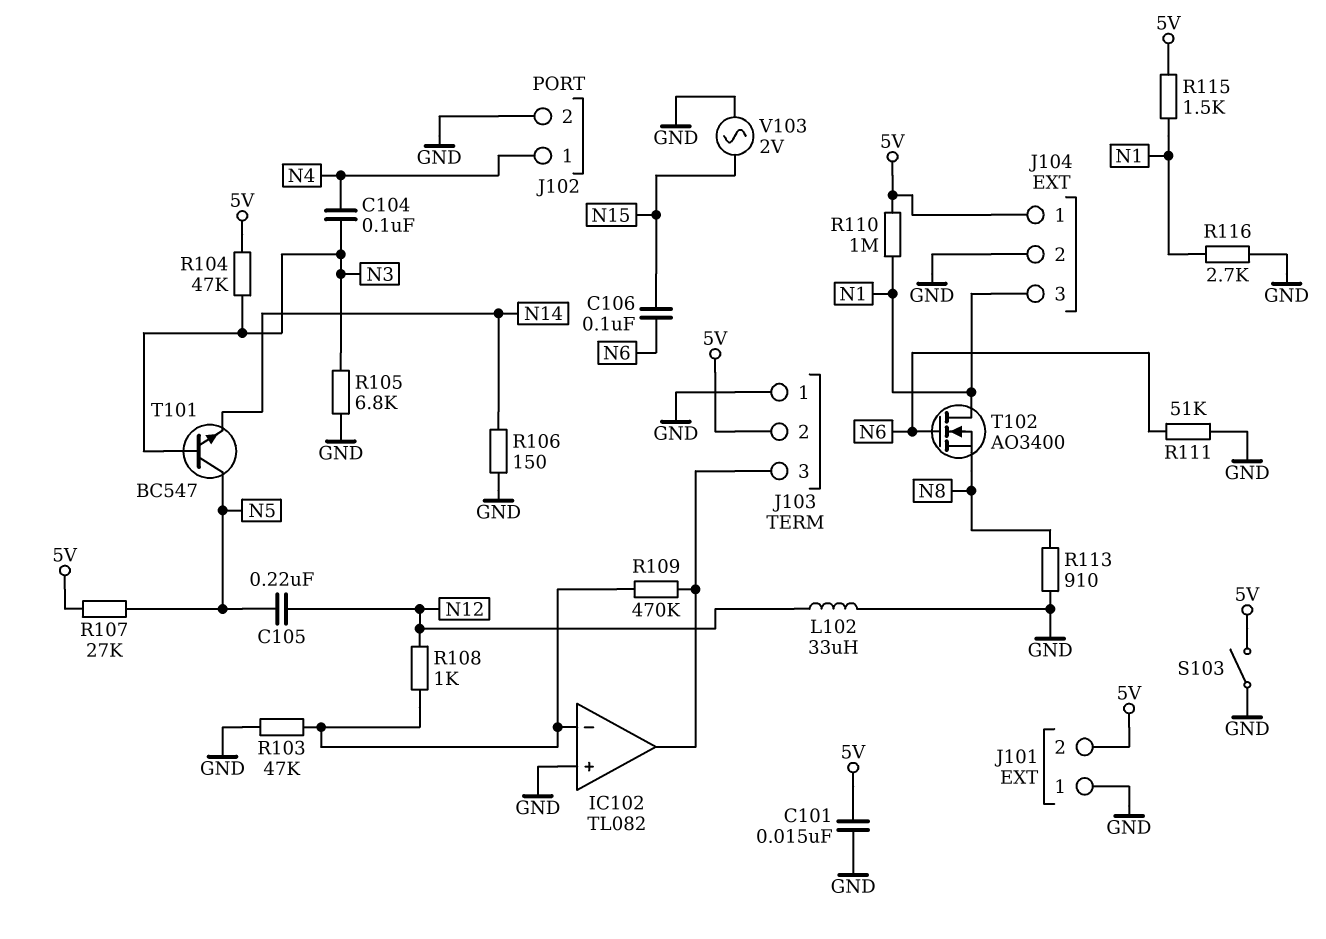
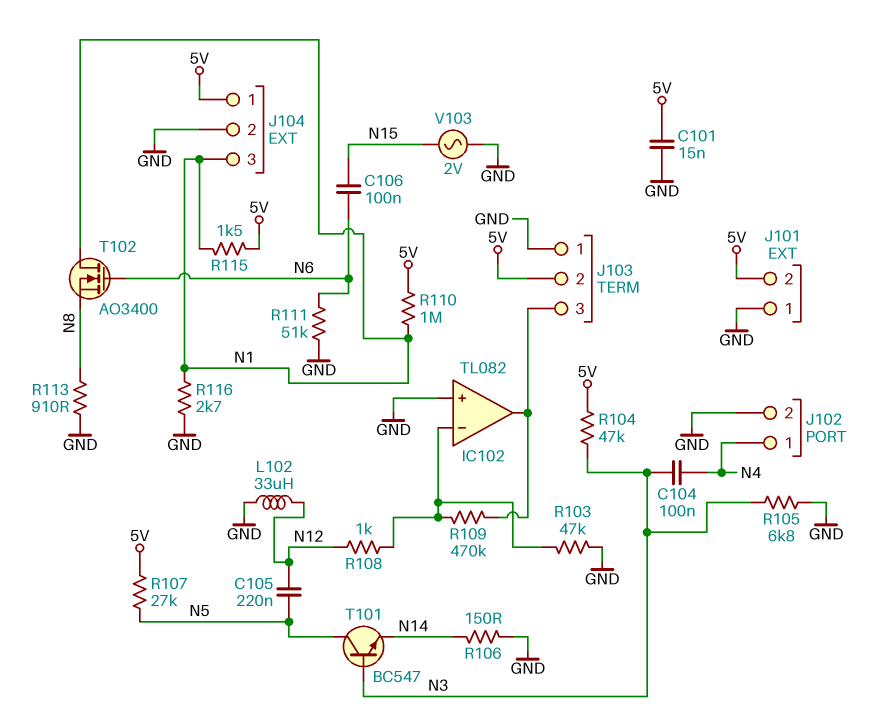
S103: switch (5V, GND) -> none

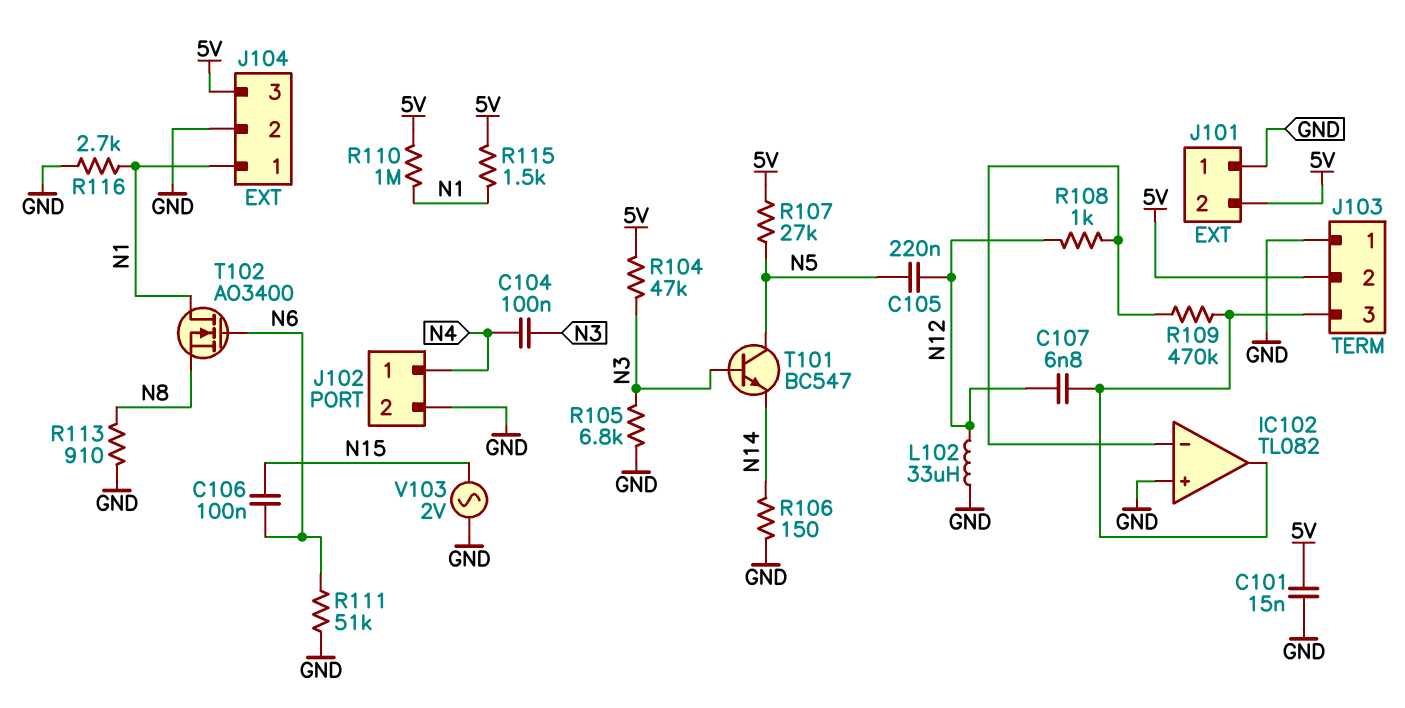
C107: none -> 6.8nF (IC102/out, N12)
J104 pin 1: 5V -> N1
J104 pin 3: N1 -> 5V
R103: 47k (GND, IC102/in-) -> none

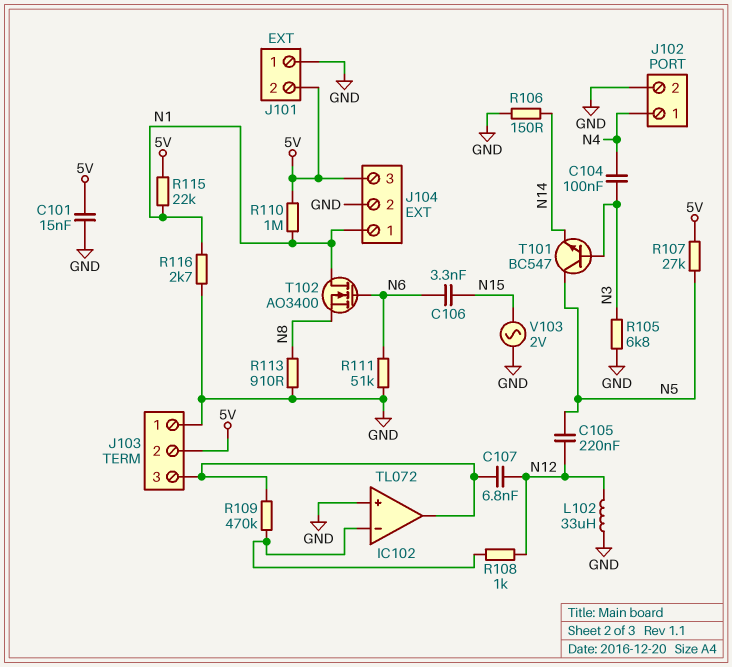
C106: 100nF (N6, N15) -> 3.3nF (N6, N15)
IC102: TL082 -> TL072
R104: 47k (5V, N3) -> none
R115: 1.5k (5V, N1) -> 22k (5V, N1)

